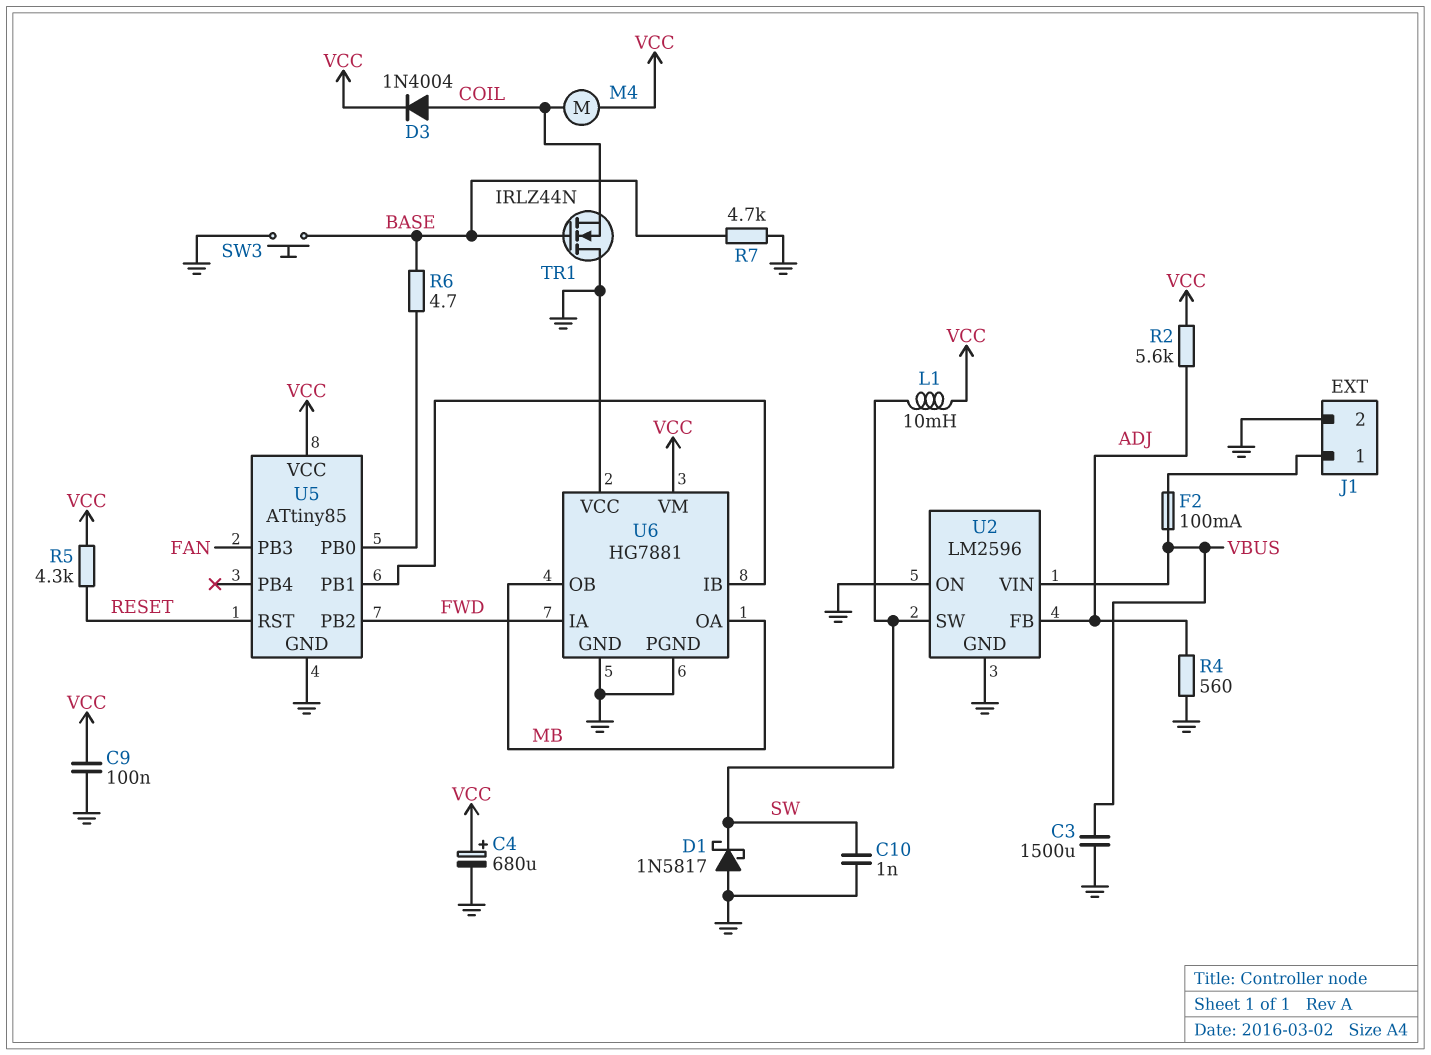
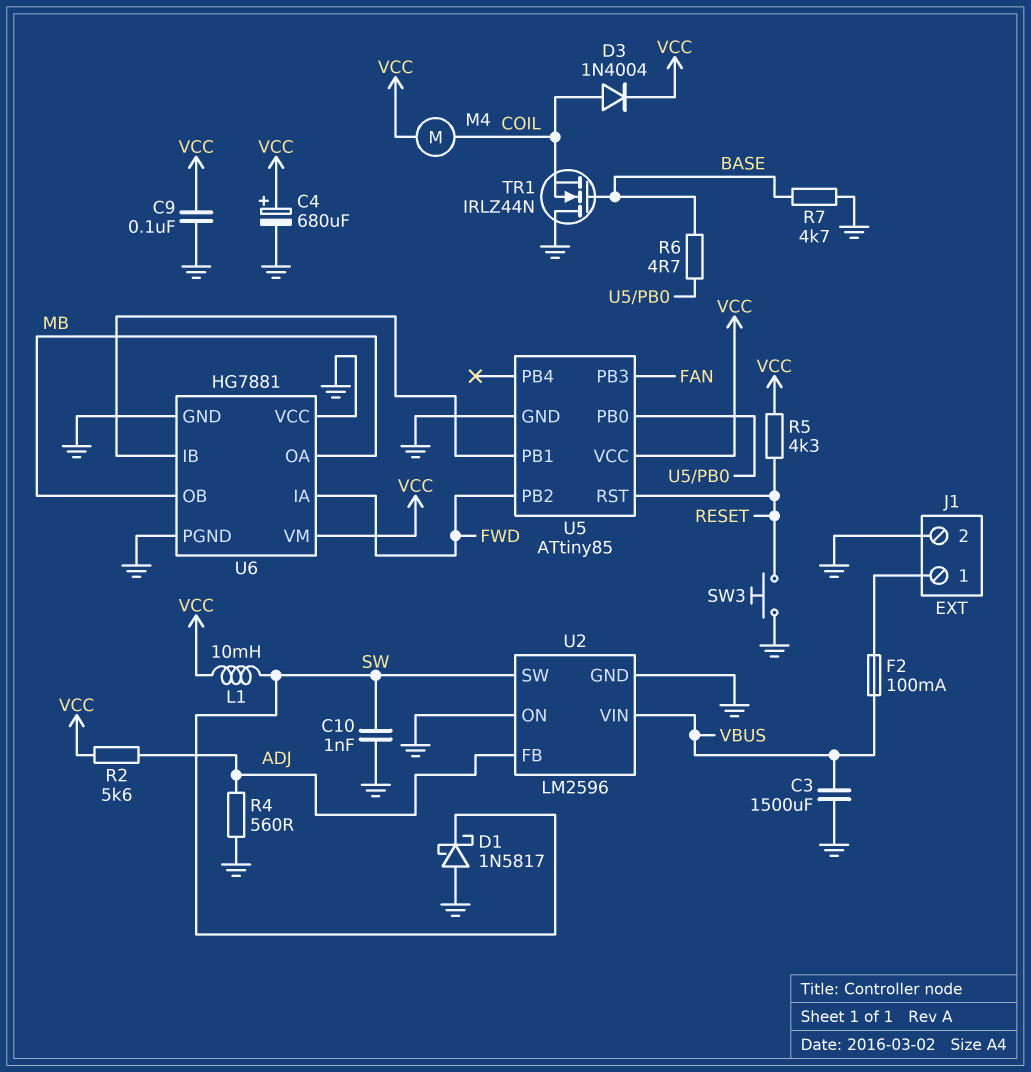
SW3: button (BASE, GND) -> button (GND, RESET)

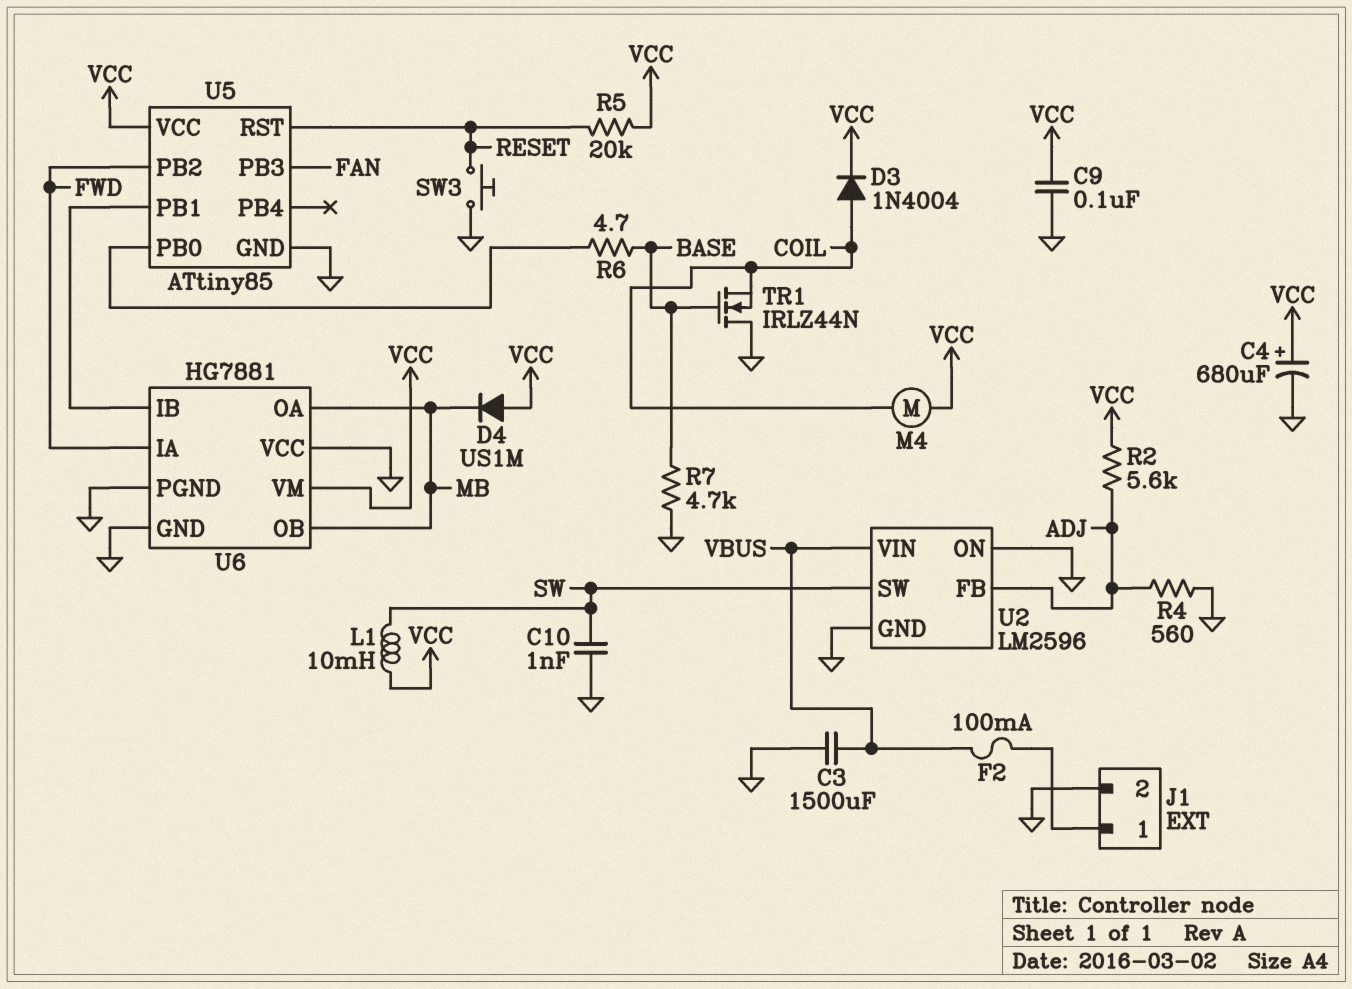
D1: schottky 1N5817 (A GND, K SW) -> none
D4: none -> diode US1M (A VCC, K MB)
R5: 4.3k (RESET, VCC) -> 20k (RESET, VCC)

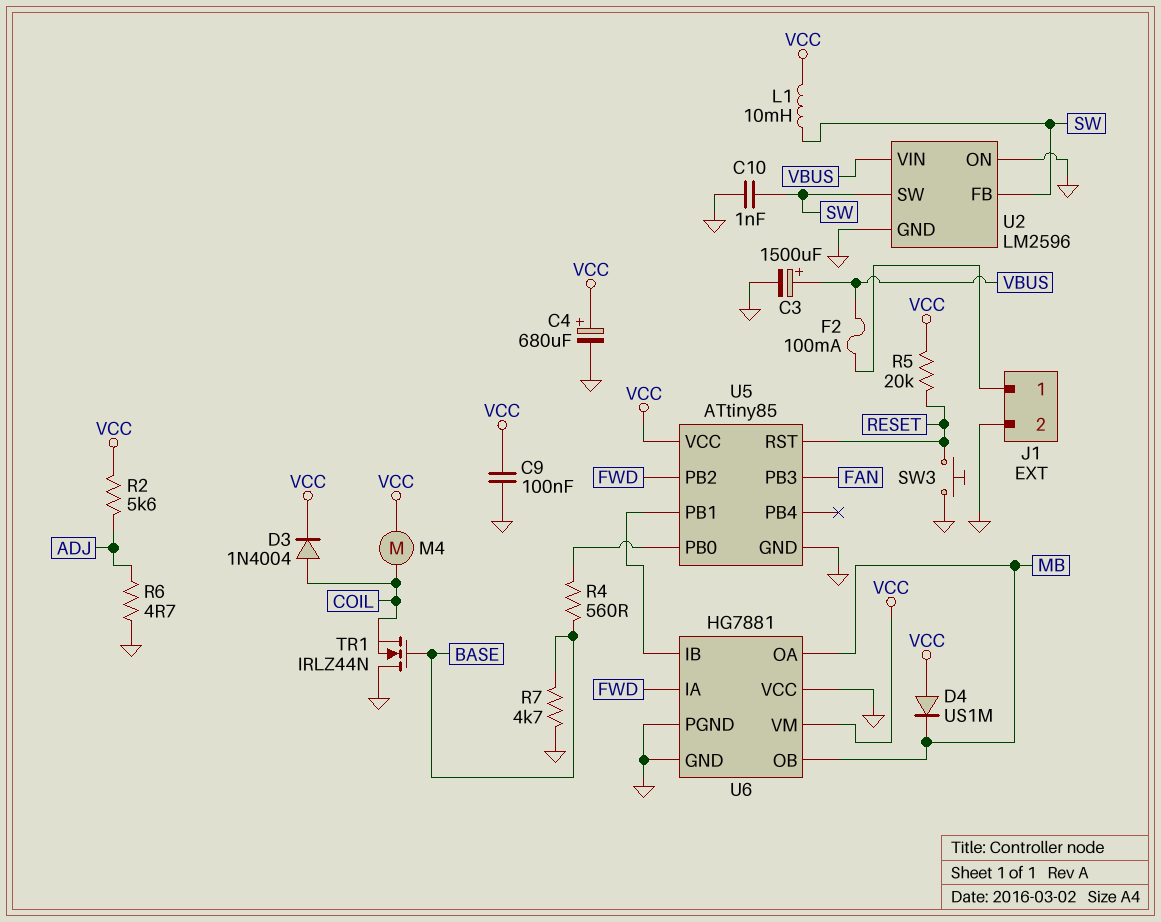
C3: 1500uF (GND, VBUS) -> 1500uF (plus VBUS, minus GND)
R4: 560 (ADJ, GND) -> 560 (BASE, U5/PB0)
R6: 4.7 (BASE, U5/PB0) -> 4.7 (ADJ, GND)
U2 pin FB: ADJ -> SW

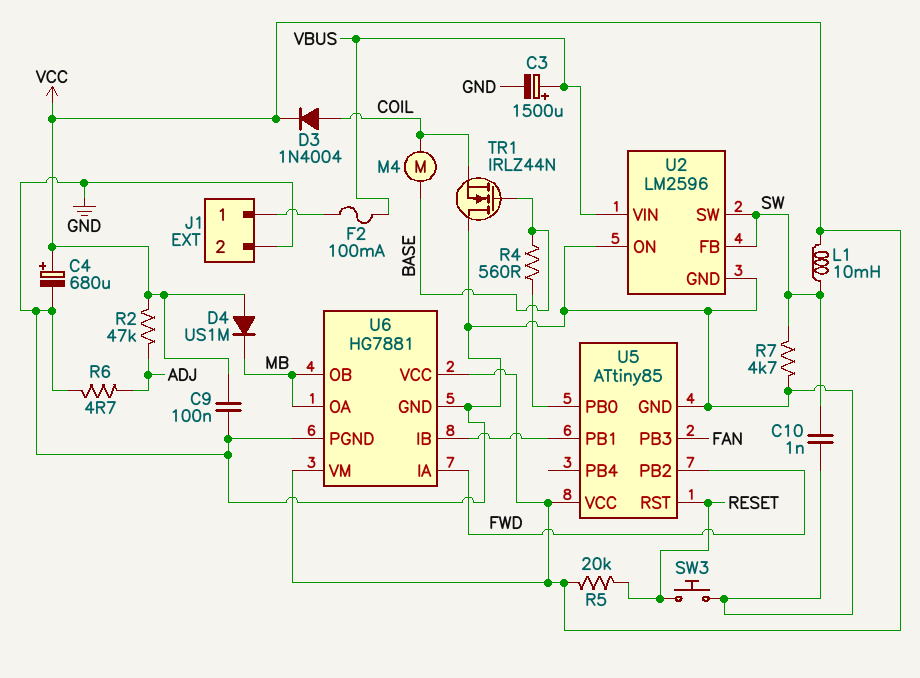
M4: motor (COIL, VCC) -> motor (BASE, COIL)
R2: 5.6k (ADJ, VCC) -> 47k (ADJ, VCC)
R7: 4.7k (BASE, GND) -> 4.7k (GND, SW)
U6 pin VCC: GND -> VCC

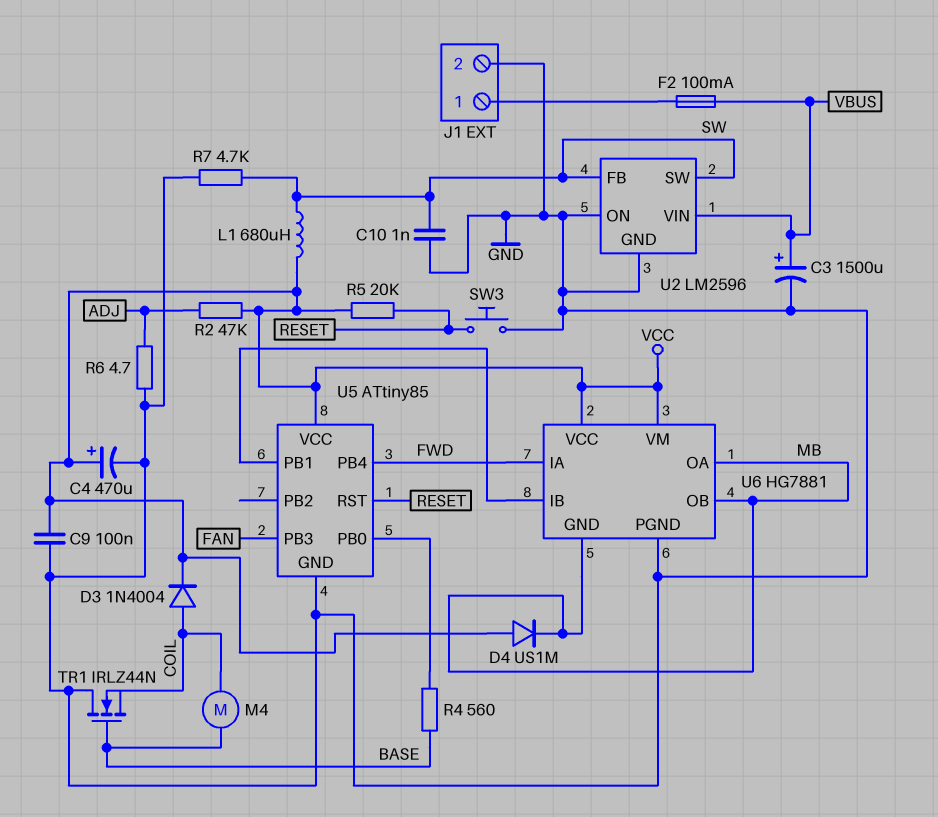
C4: 680uF (plus VCC, minus GND) -> 470uF (plus VCC, minus GND)
L1: 10mH (SW, VCC) -> 680uH (SW, VCC)
U5 pin PB2: FWD -> none
U5 pin PB4: none -> FWD
U6 pin GND: GND -> MB

